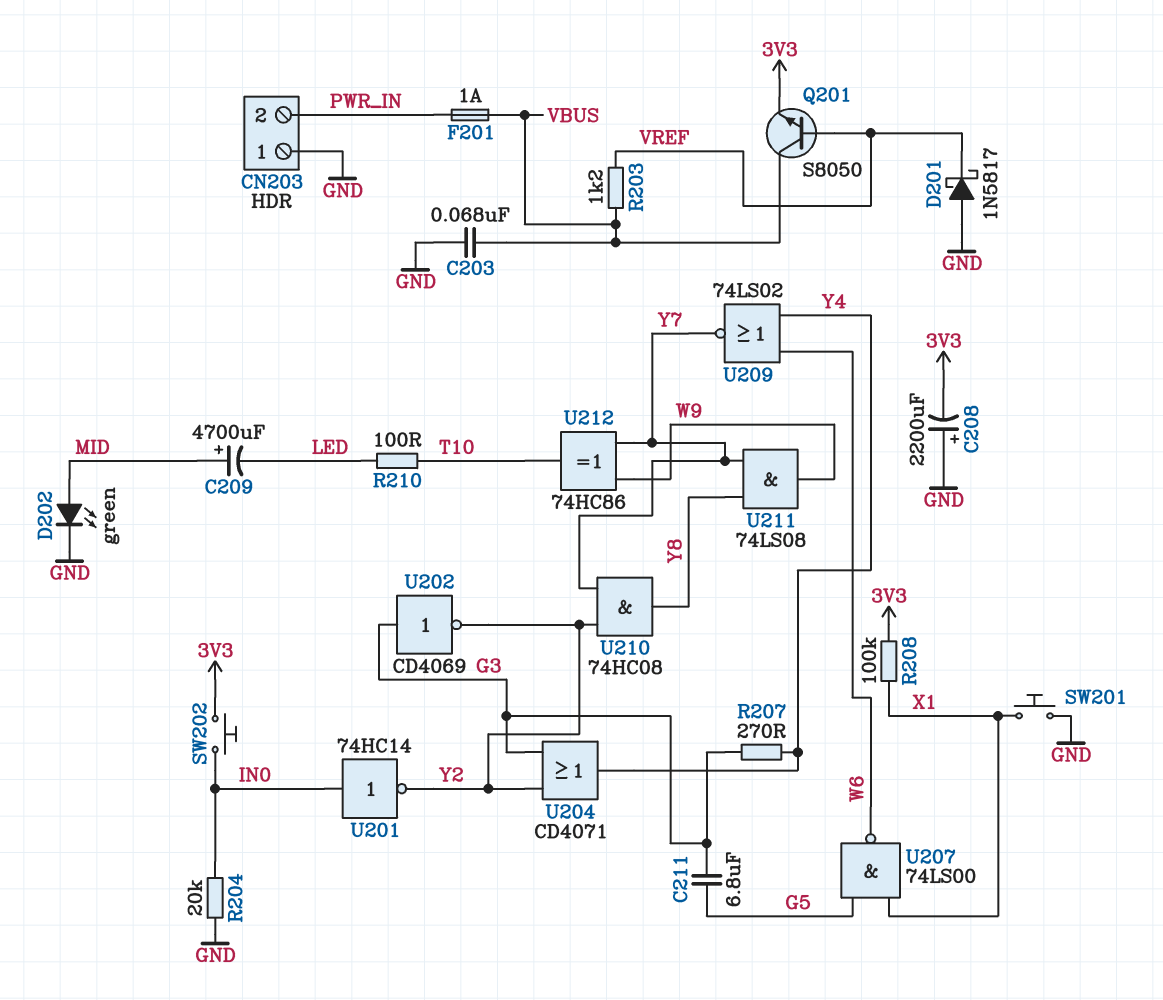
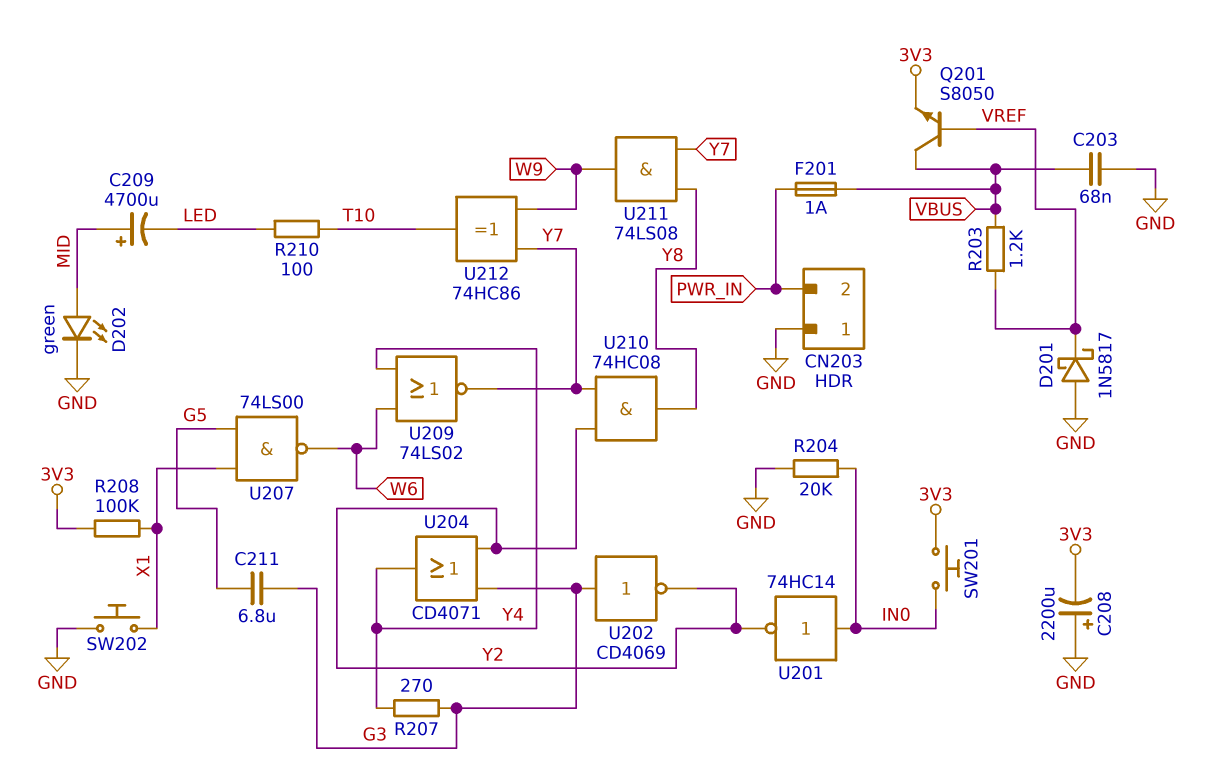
SW201: button (GND, X1) -> button (3V3, IN0)
SW202: button (3V3, IN0) -> button (GND, X1)

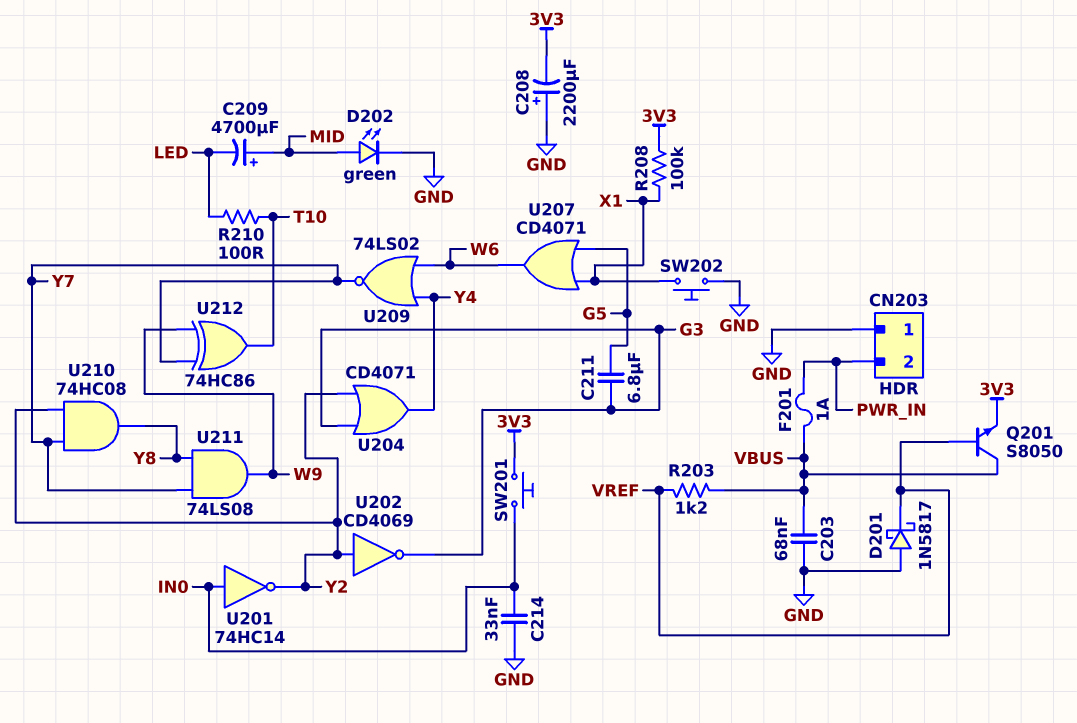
C214: none -> 33nF (GND, IN0)
R204: 20k (GND, IN0) -> none
R207: 270 (G3, Y4) -> none
U202: NOT CD4069 (in G3, out Y2) -> NOT CD4069 (in Y2, out G3)
U207: NAND 74LS00 (in G5, in X1, out W6) -> OR CD4071 (in G5, in X1, out W6)

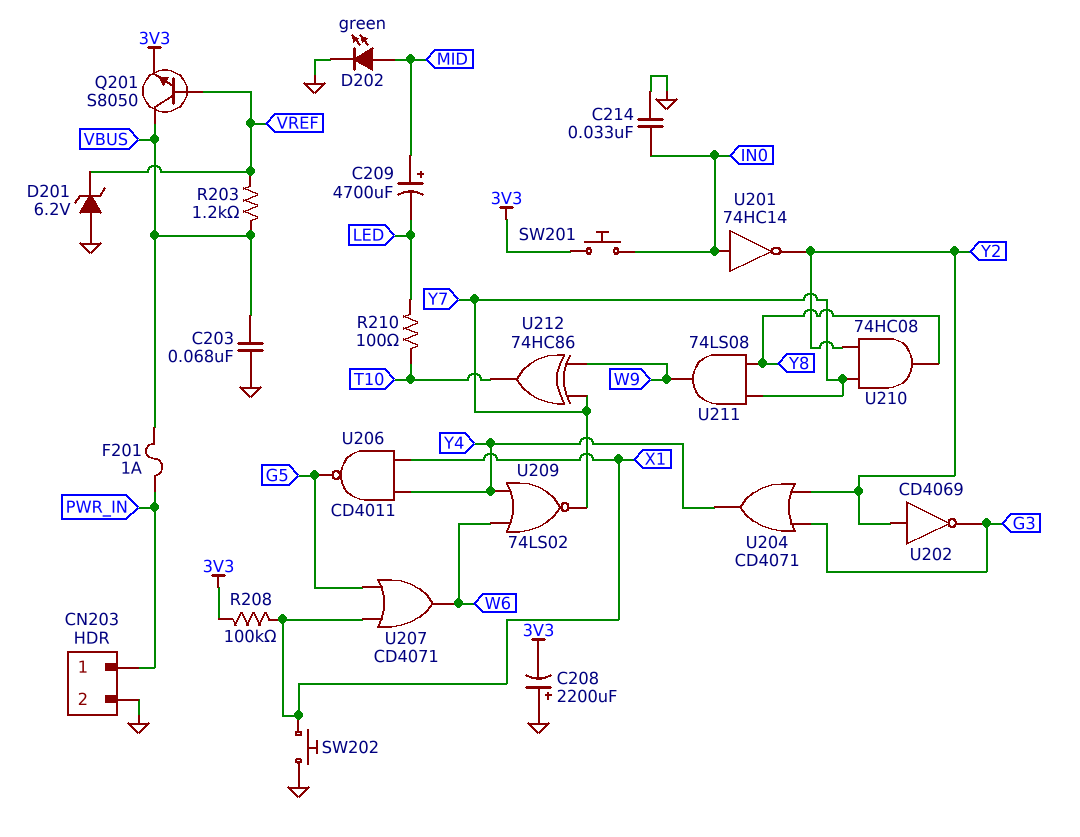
C211: 6.8uF (G3, G5) -> none
CN203 pin 1: GND -> PWR_IN
CN203 pin 2: PWR_IN -> GND
D201: schottky 1N5817 (A GND, K VREF) -> zener 6.2V (A GND, K VREF)
U206: none -> NAND CD4011 (in X1, in Y4, out G5)

